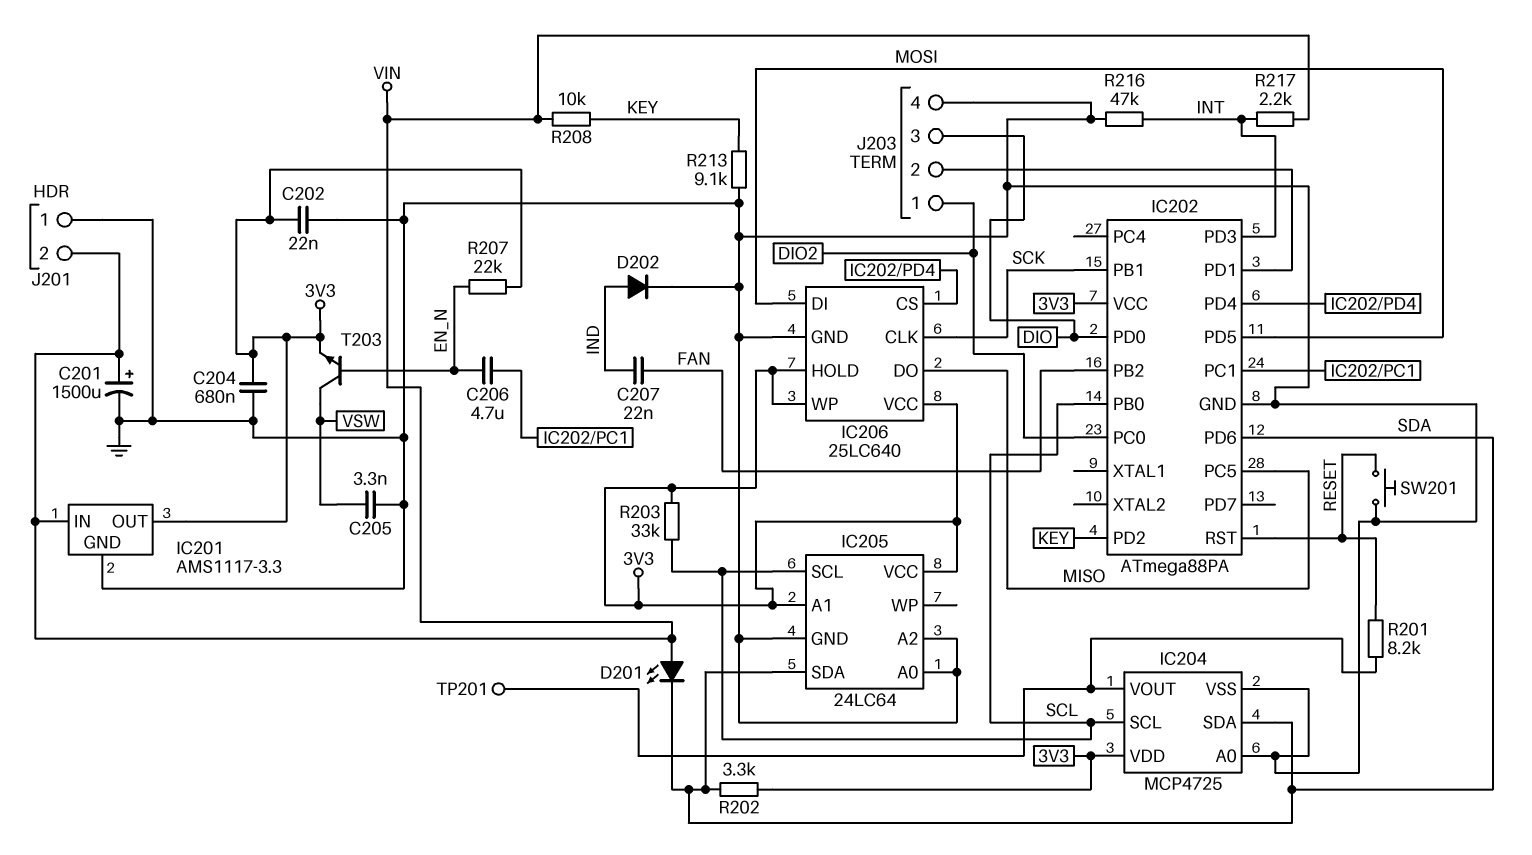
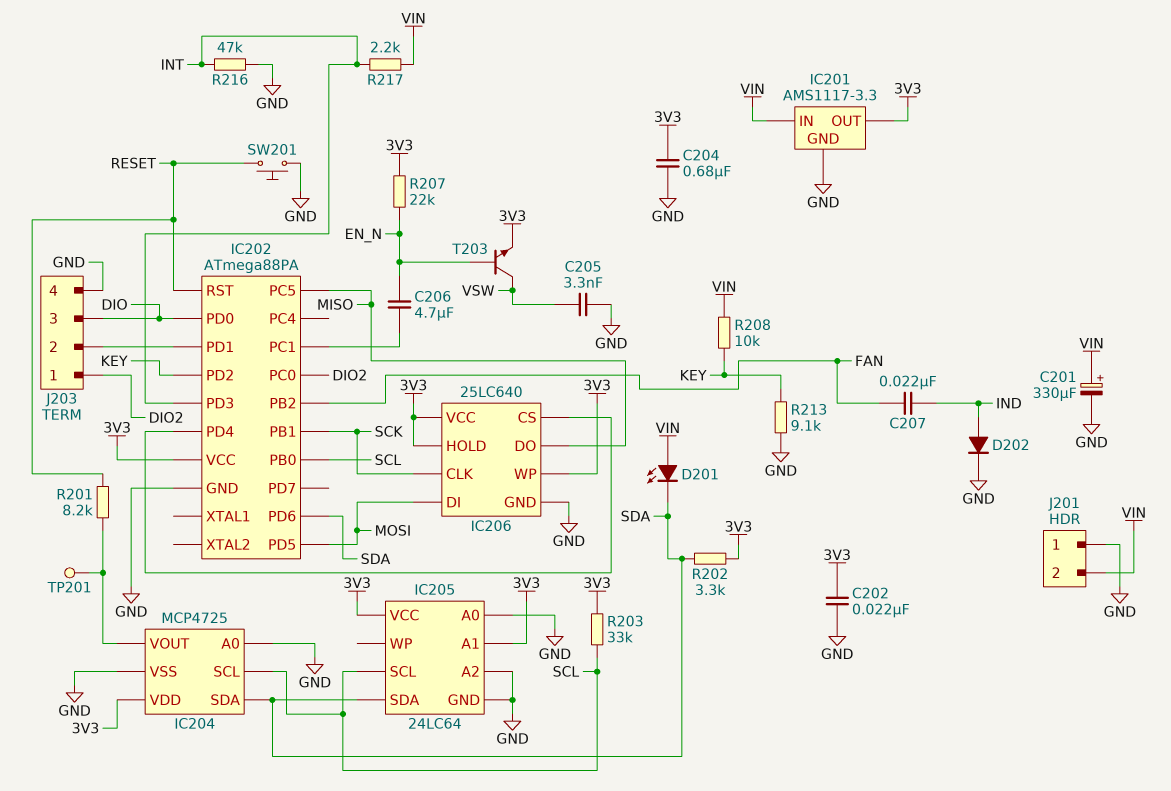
C201: 1500uF (plus VIN, minus GND) -> 330uF (plus VIN, minus GND)

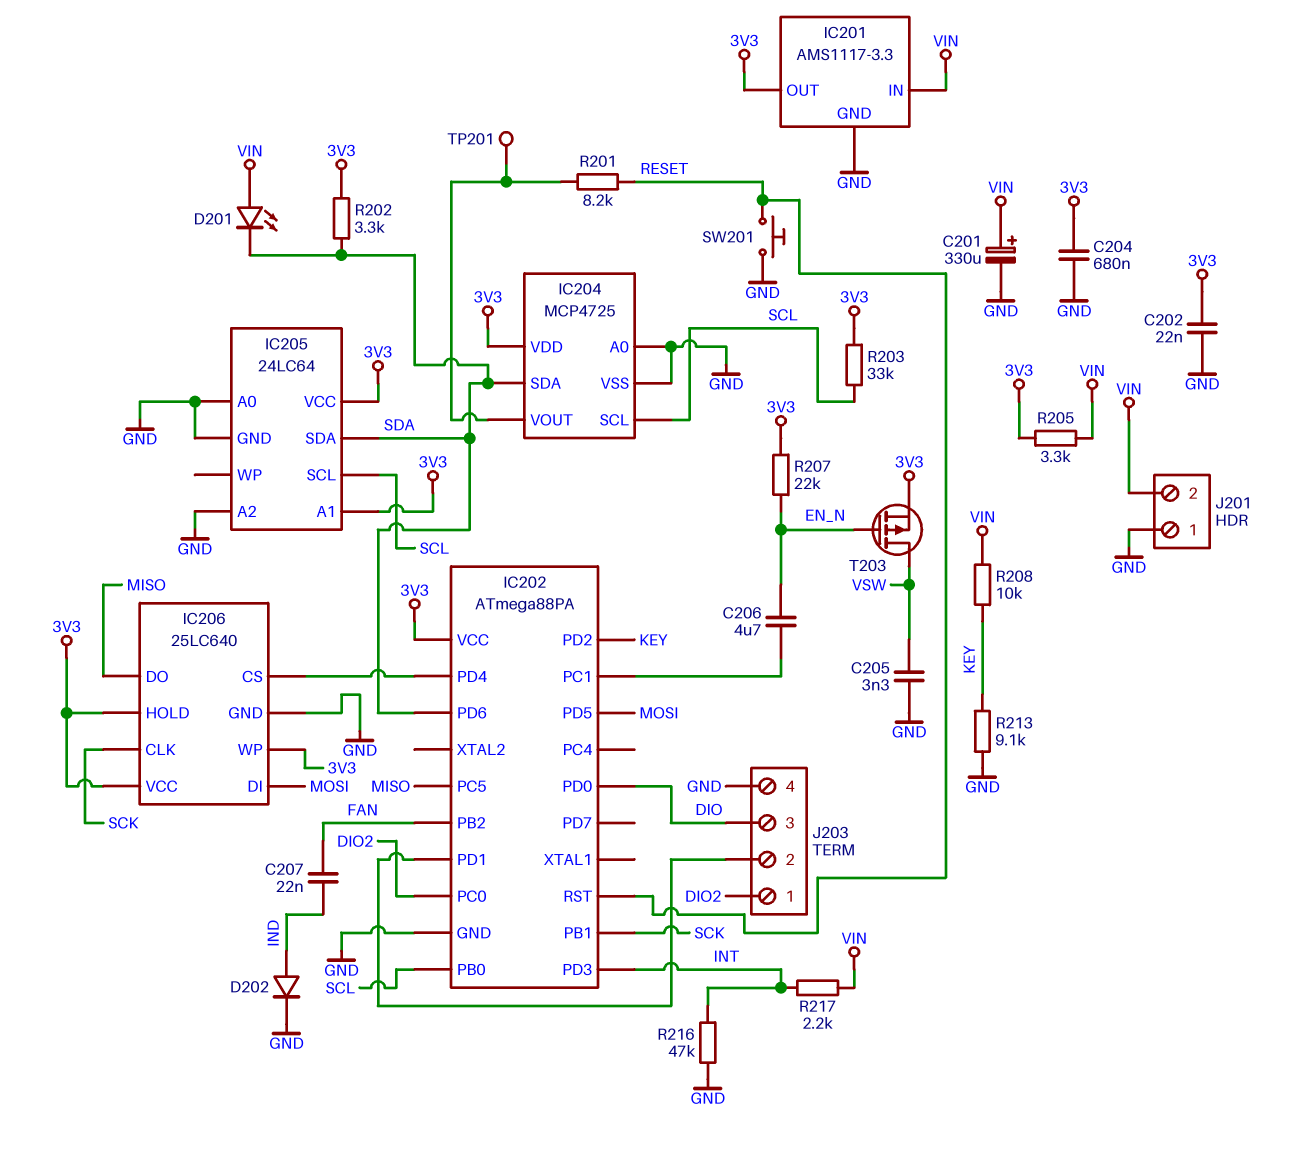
R205: none -> 3.3k (3V3, VIN)
T203: NPN (B EN_N, C VSW, E 3V3) -> PMOS (G EN_N, D VSW, S 3V3)

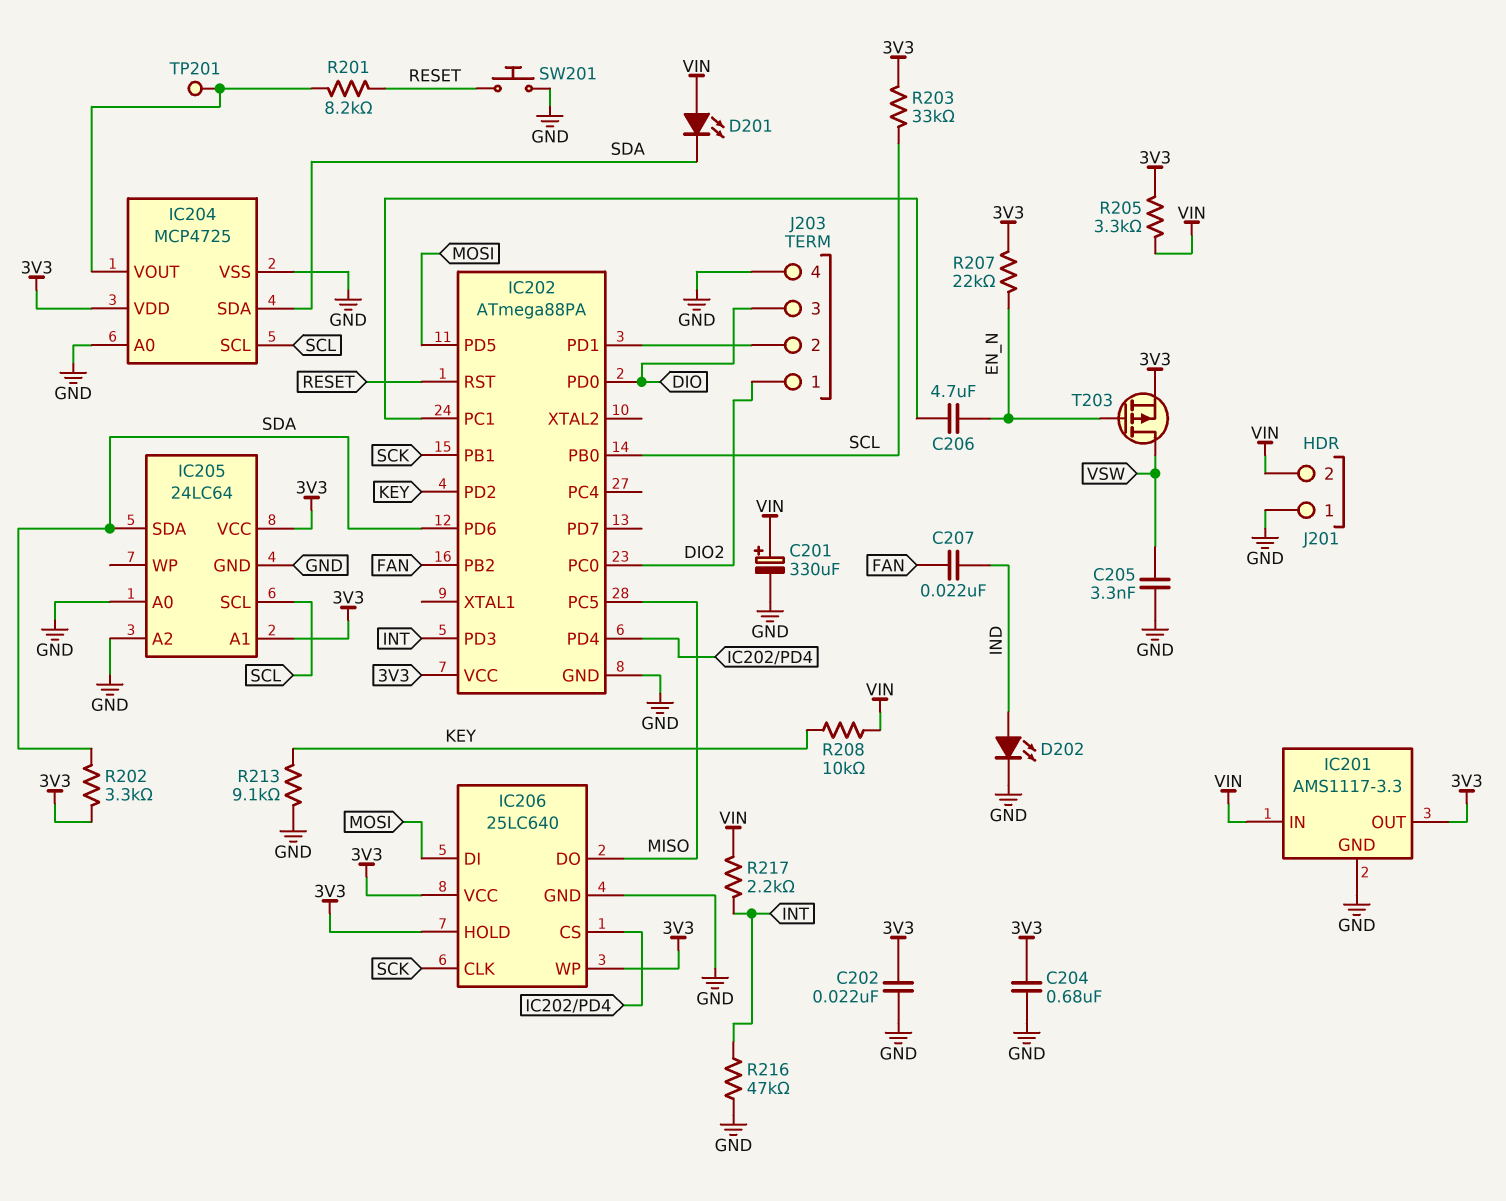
D202: diode (A IND, K GND) -> LED (A IND, K GND)

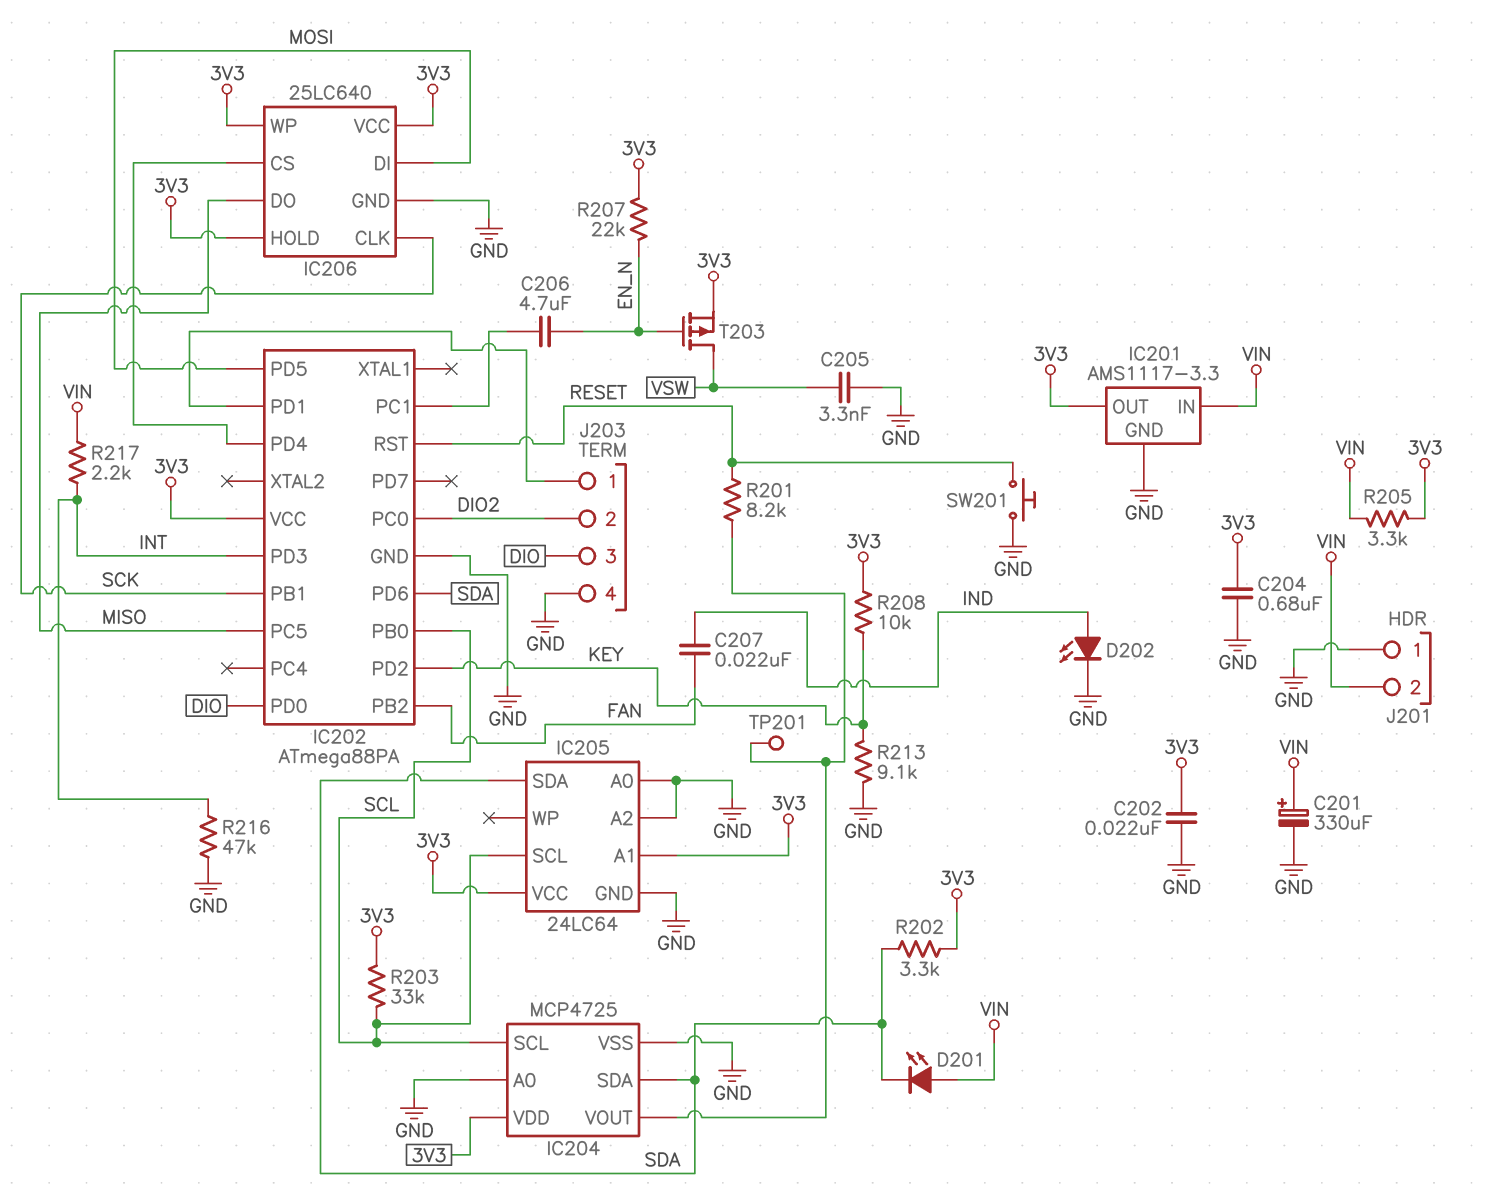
J203 pin 1: DIO2 -> IC202/PD1
J203 pin 2: IC202/PD1 -> DIO2
R208: 10k (KEY, VIN) -> 10k (3V3, KEY)

